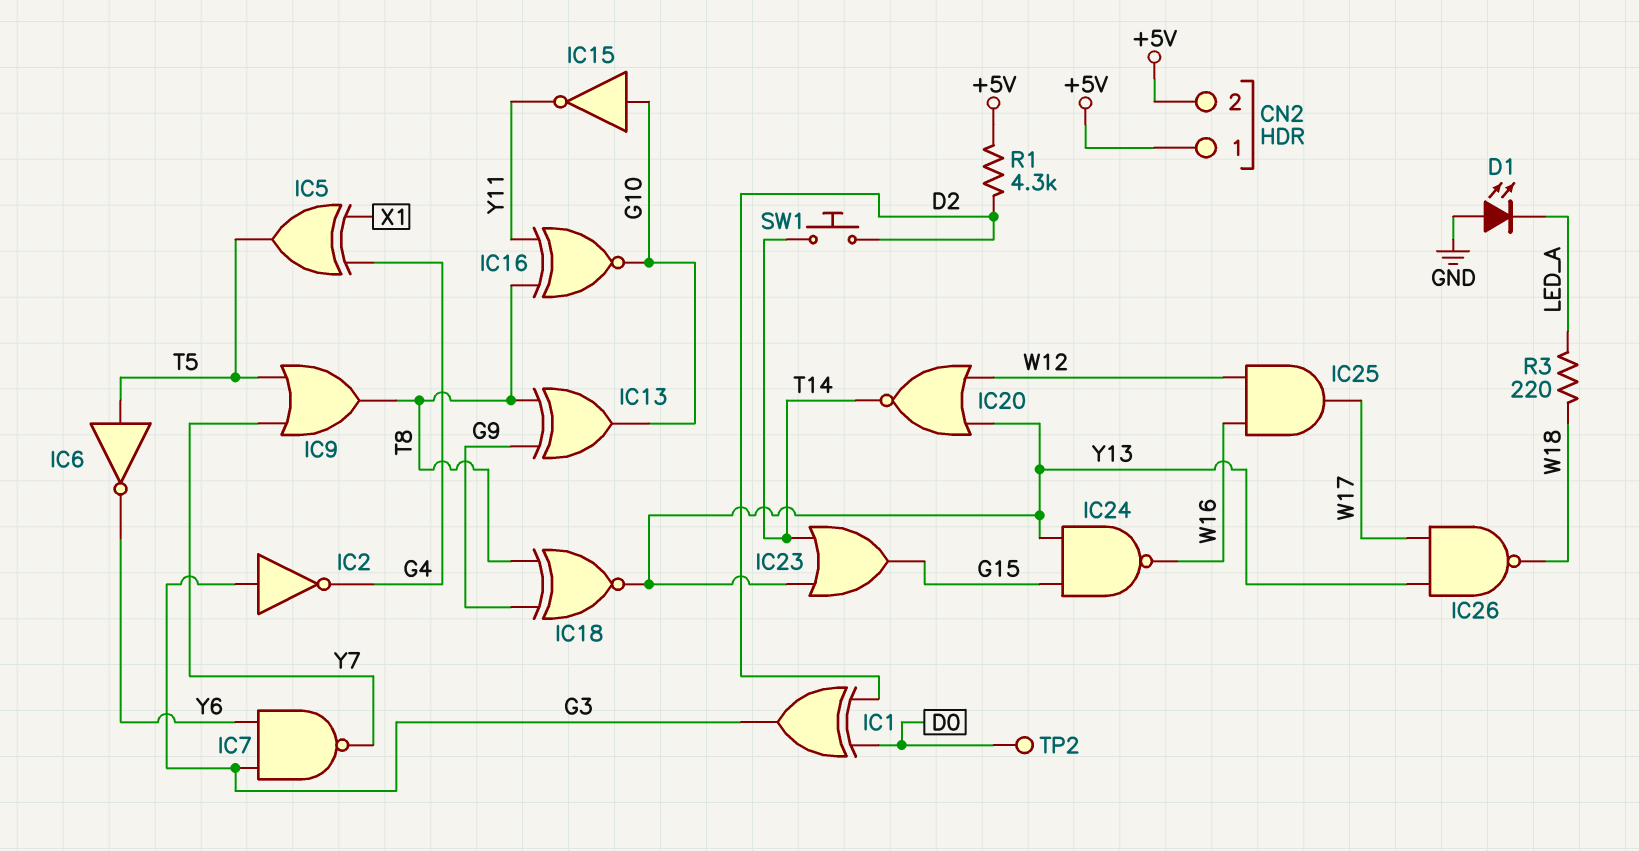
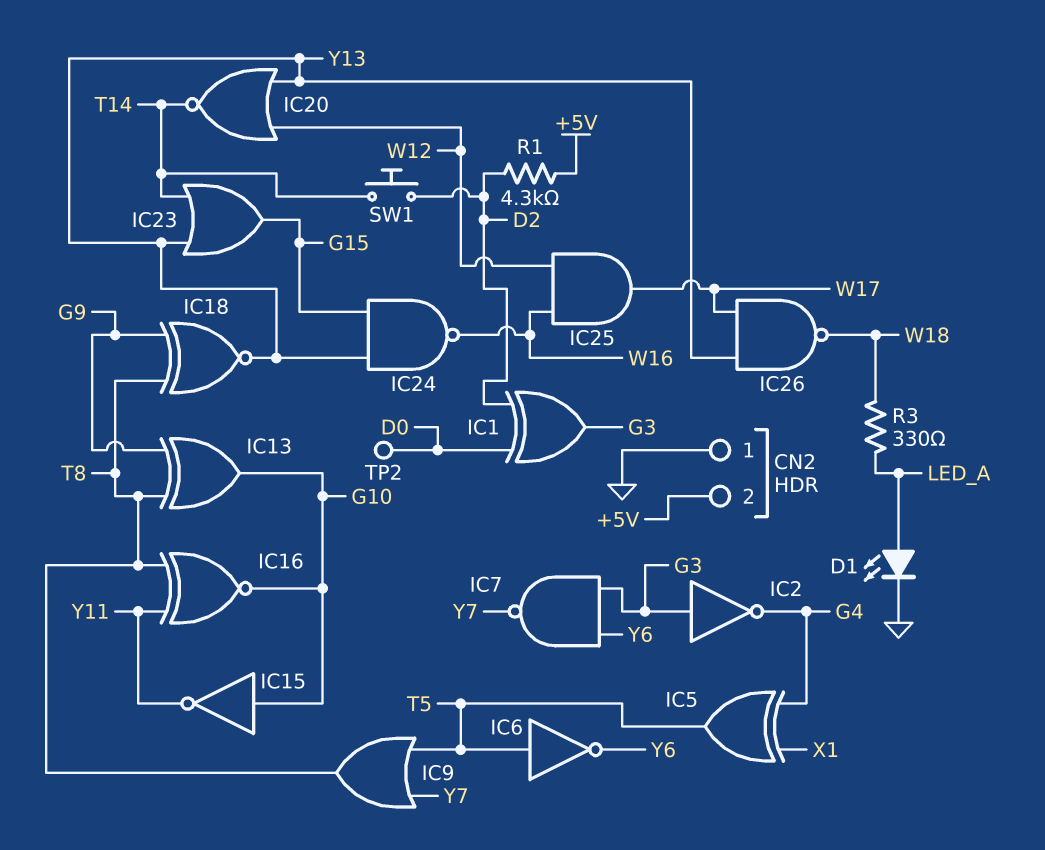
CN2 pin 1: +5V -> GND
D1: LED (A GND, K LED_A) -> LED (A LED_A, K GND)
R3: 220 (LED_A, W18) -> 330 (LED_A, W18)

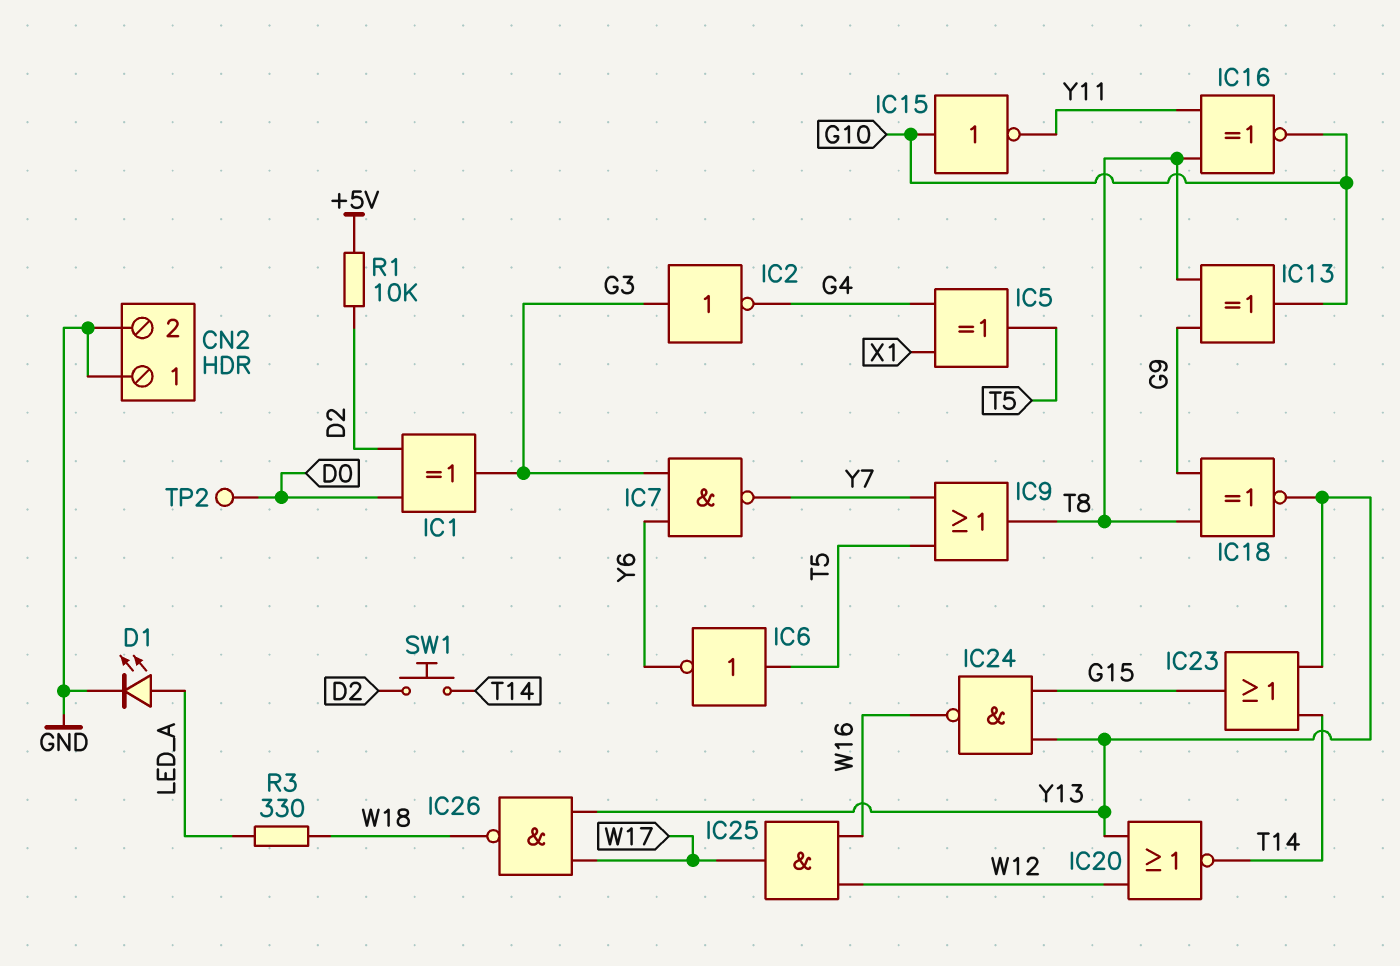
CN2 pin 2: +5V -> GND
R1: 4.3k (+5V, D2) -> 10k (+5V, D2)

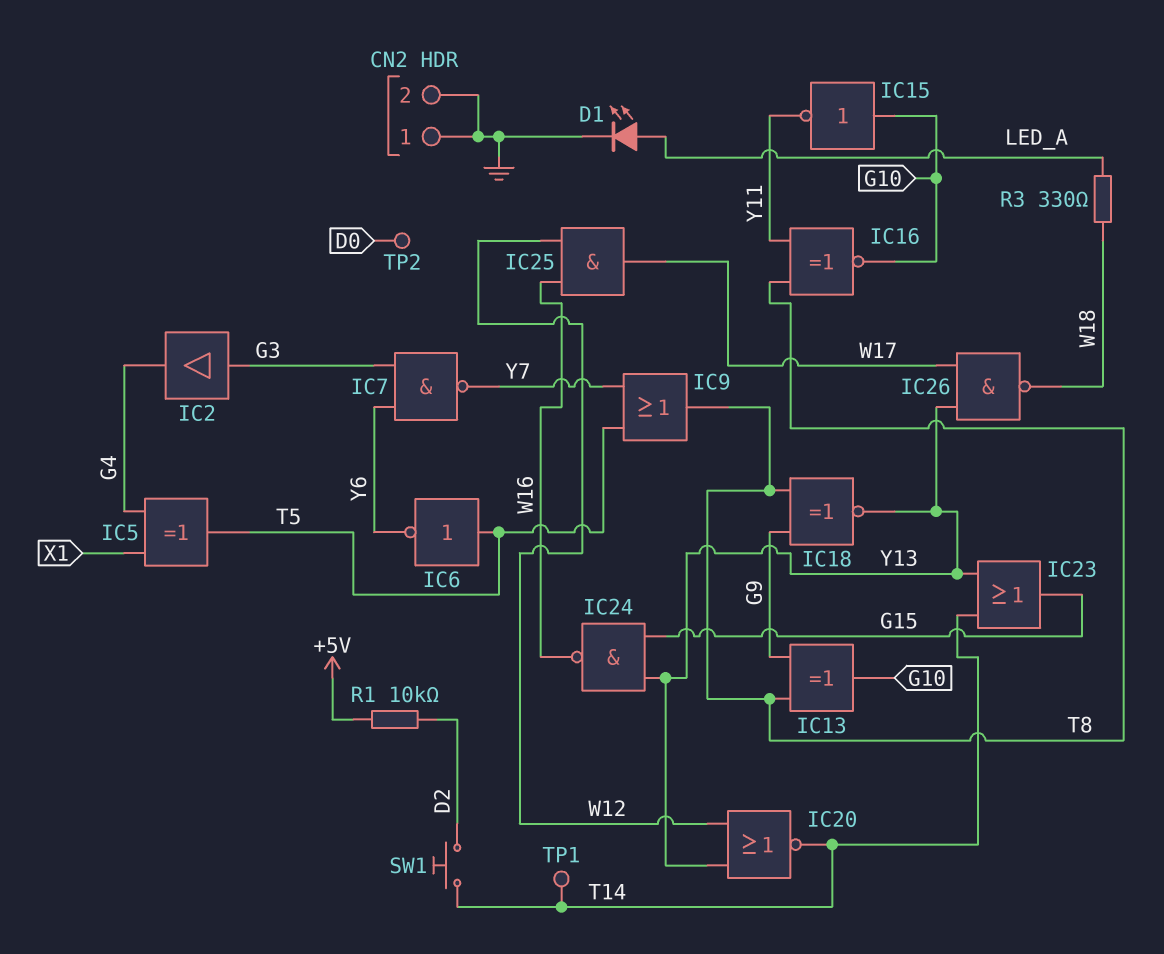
IC1: XOR (in D0, in D2, out G3) -> none
IC2: NOT (in G3, out G4) -> buffer (in G3, out G4)
TP1: none -> test point (T14)

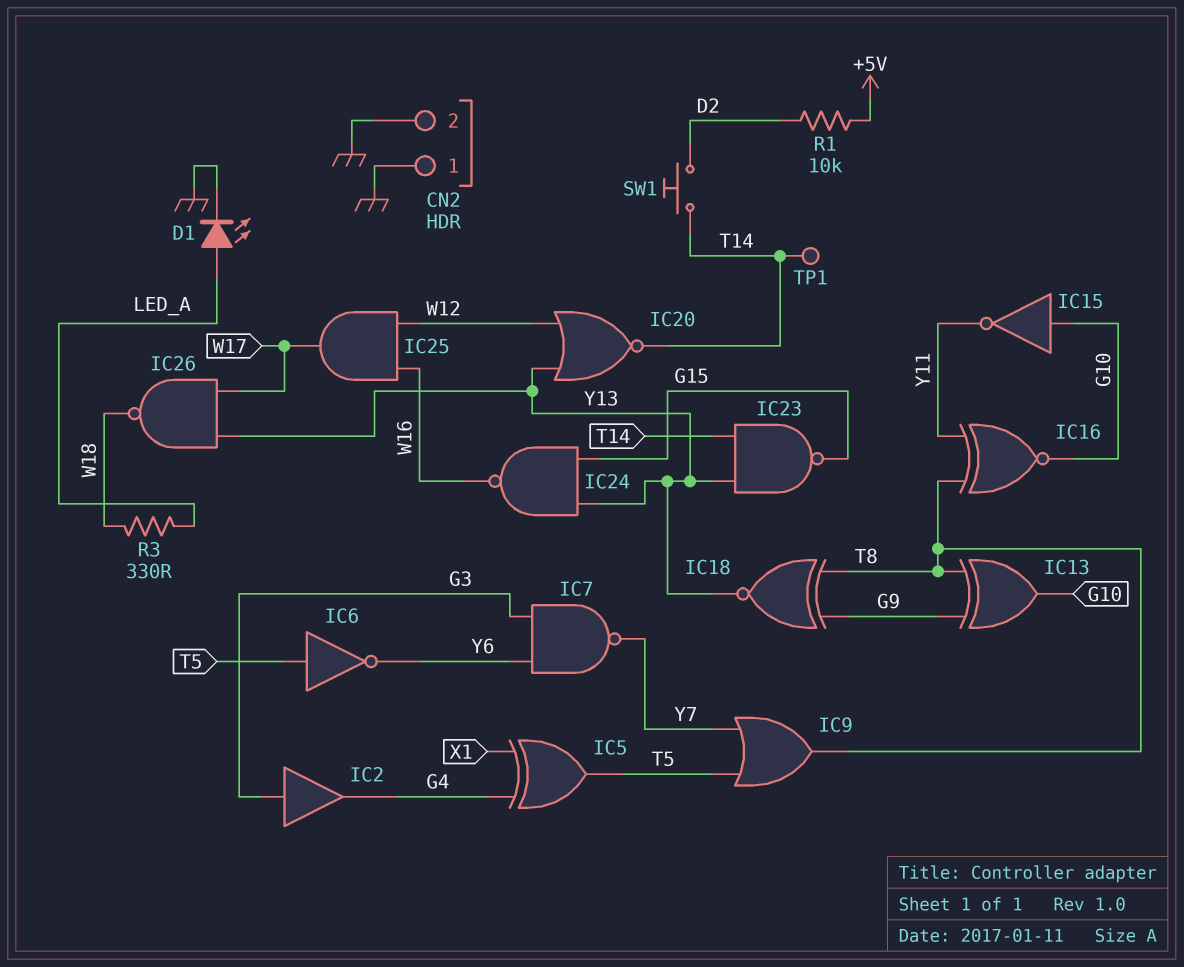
IC23: OR (in T14, in Y13, out G15) -> NAND (in T14, in Y13, out G15)
TP2: test point (D0) -> none

